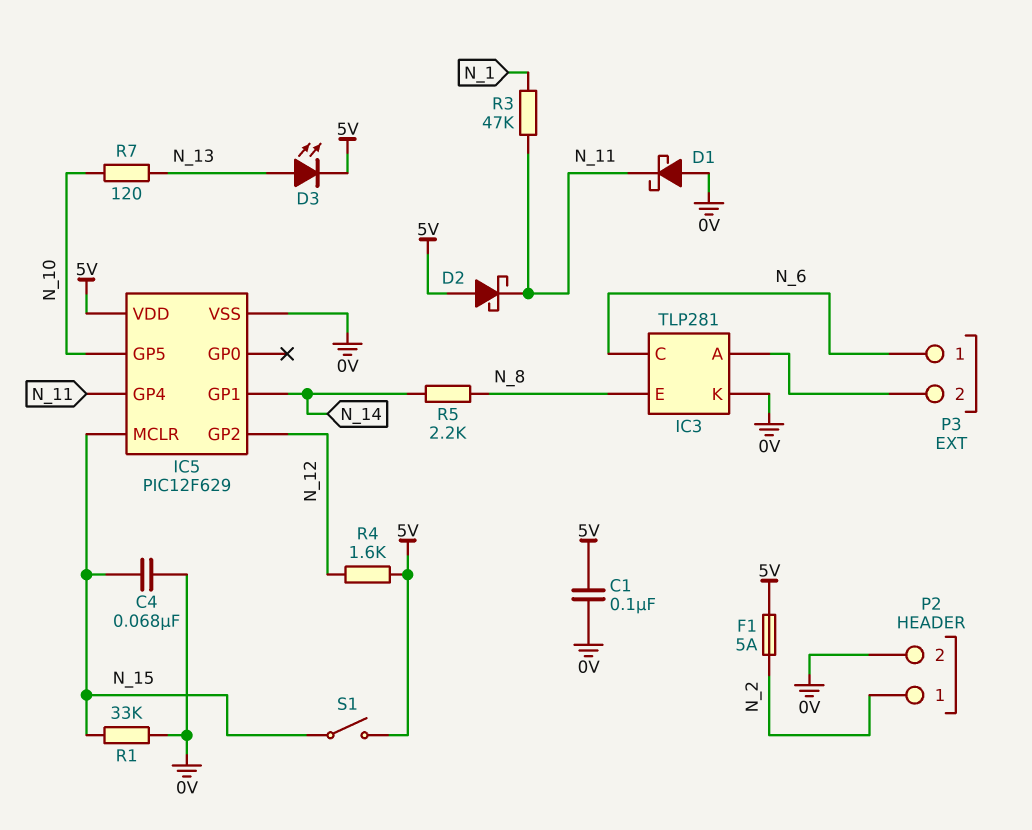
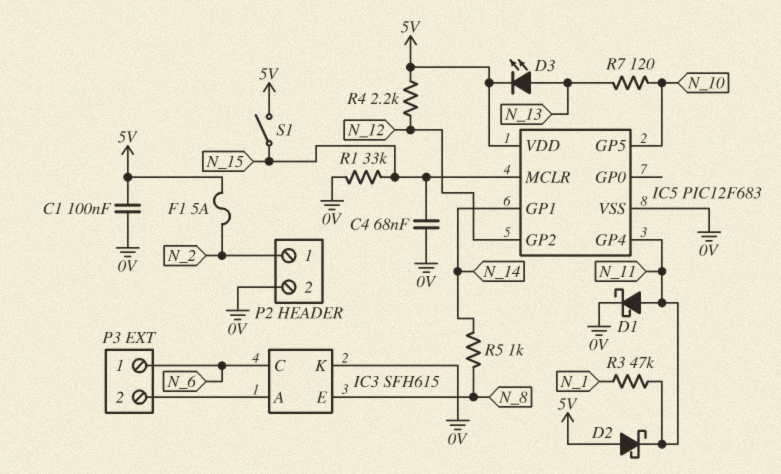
D1: schottky (A 0V, K N_11) -> schottky (A N_11, K 0V)
IC3: TLP281 -> SFH615
IC5: PIC12F629 -> PIC12F683
R4: 1.6k (5V, N_12) -> 2.2k (5V, N_12)
R5: 2.2k (N_8, N_14) -> 1k (N_8, N_14)

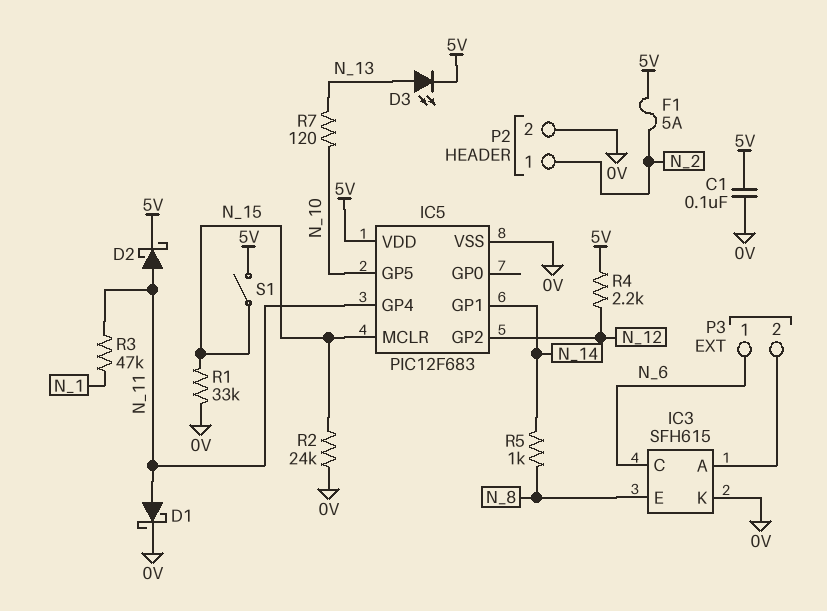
C4: 68nF (0V, N_15) -> none
D2: schottky (A 5V, K N_11) -> schottky (A N_11, K 5V)
R2: none -> 24k (0V, N_15)

